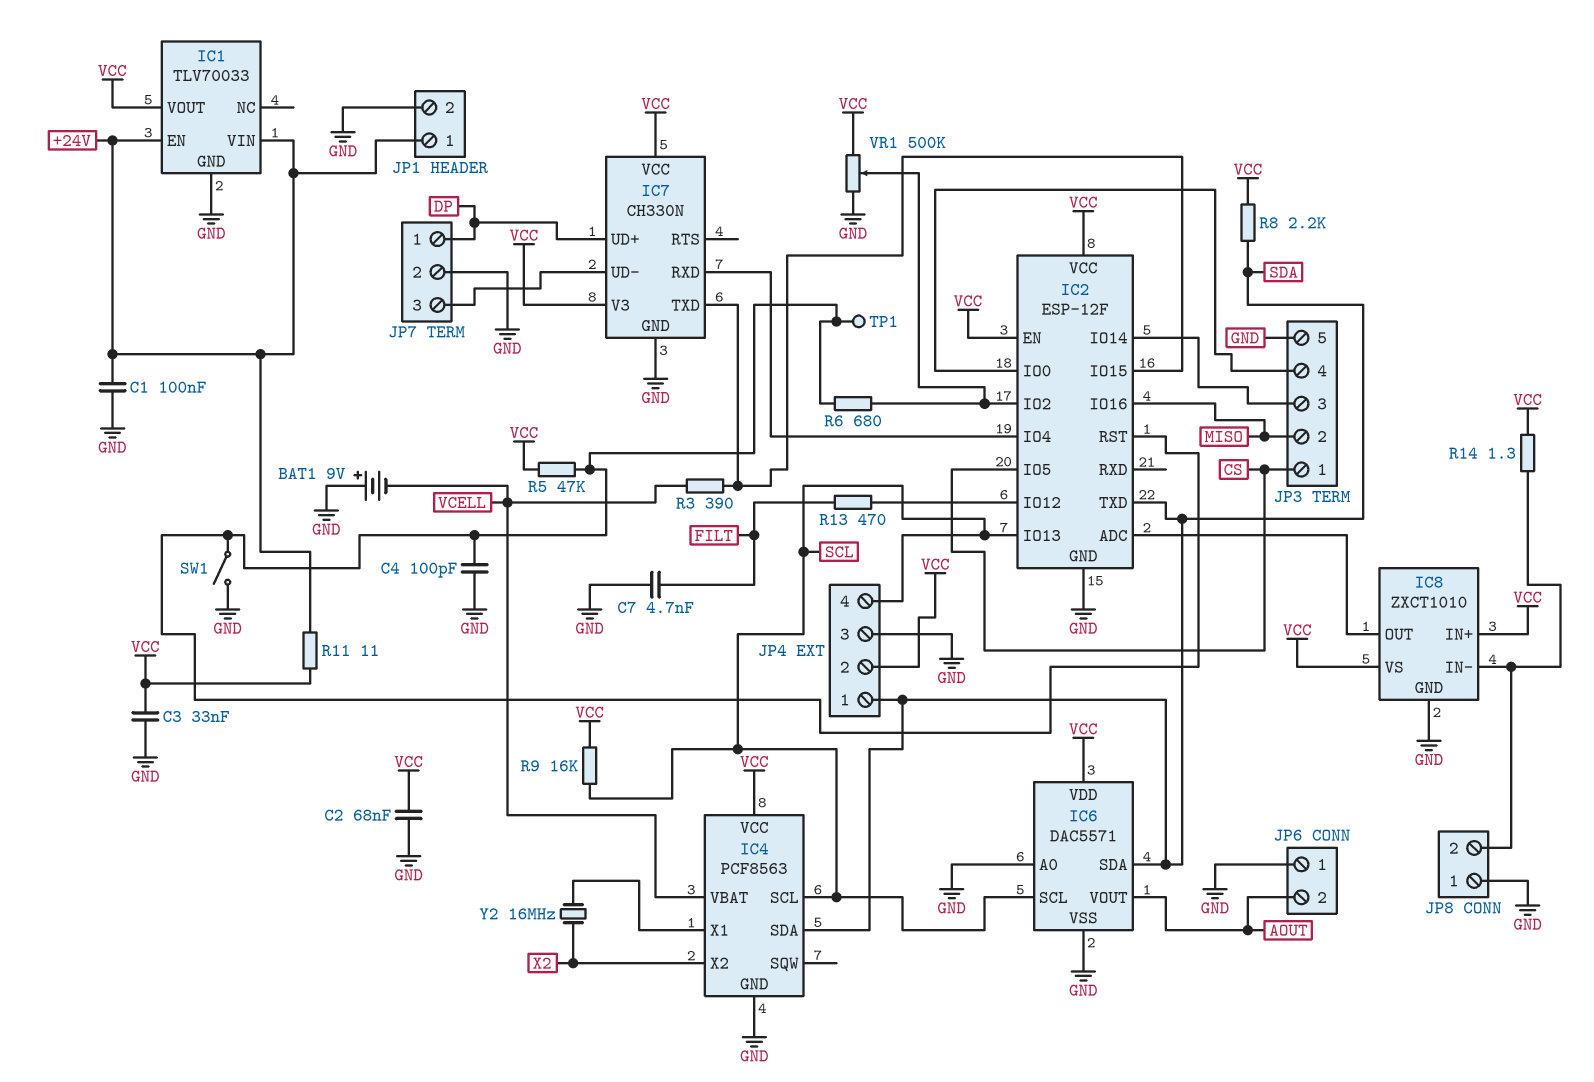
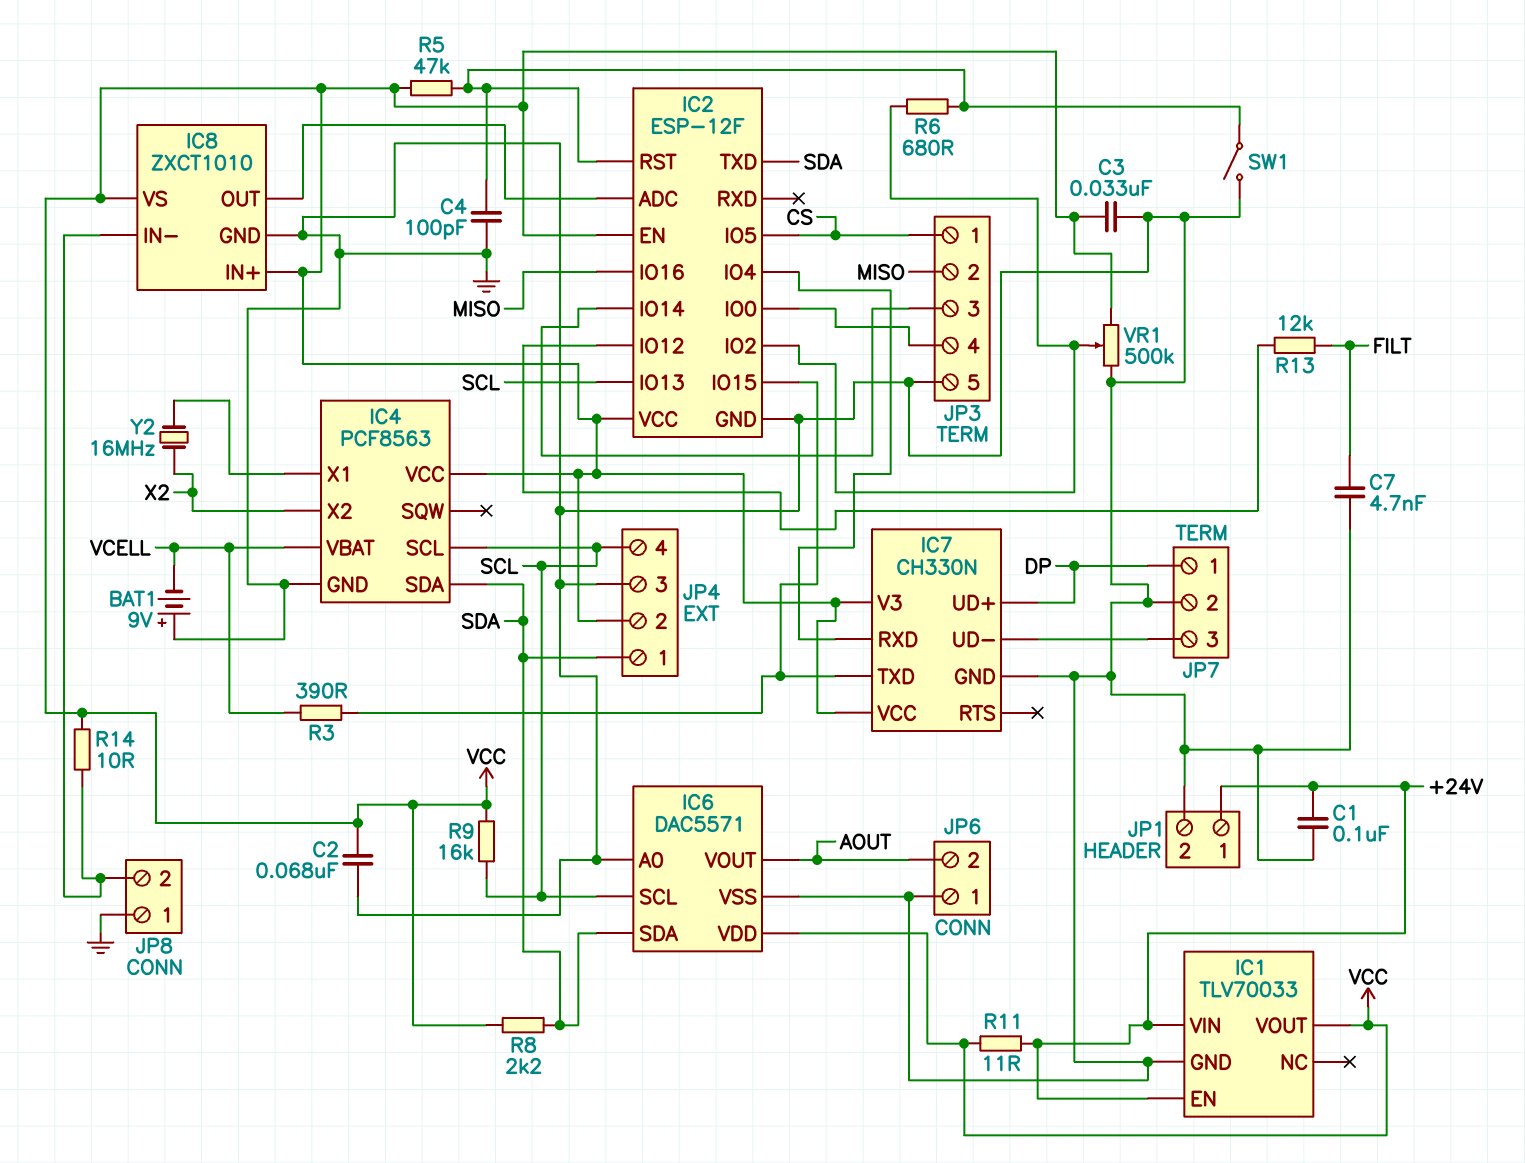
R13: 470 (FILT, IC2/IO12) -> 12k (FILT, IC2/IO12)
R14: 1.3 (IC8/IN-, VCC) -> 10 (IC8/IN-, VCC)
TP1: test point (IC2/RST) -> none

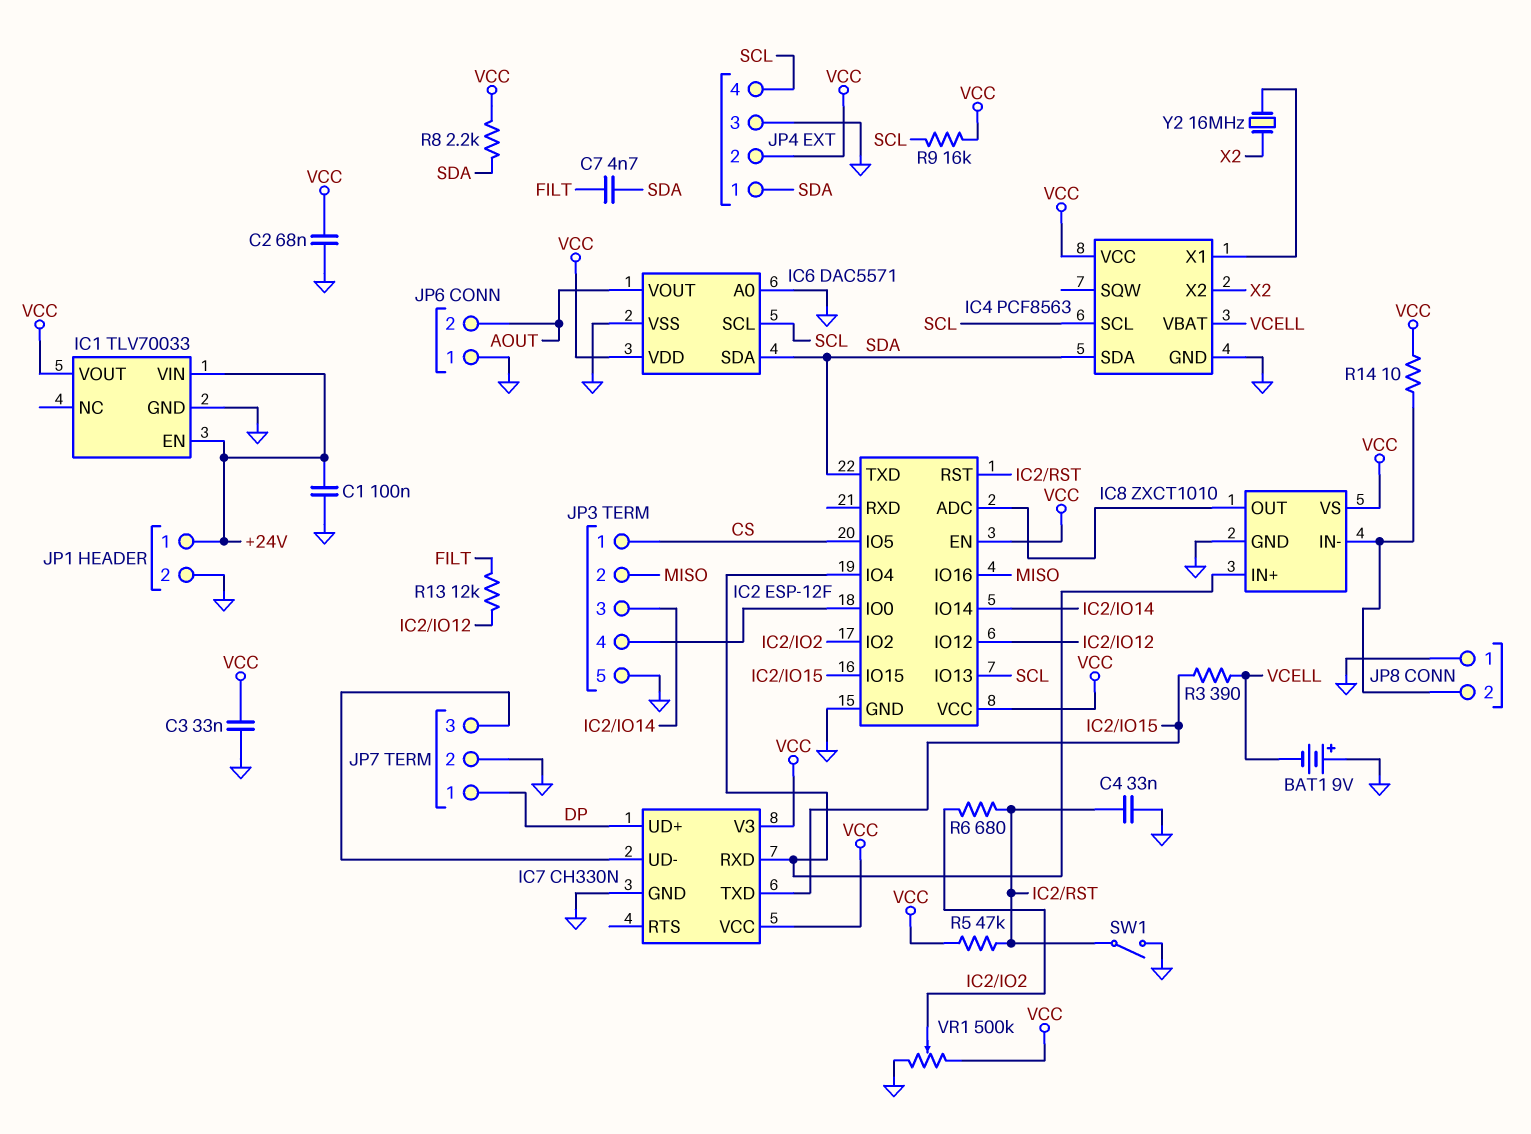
C4: 100pF (GND, IC2/RST) -> 33nF (GND, IC2/RST)
C7: 4.7nF (FILT, GND) -> 4.7nF (FILT, SDA)
IC8 pin IN+: VCC -> IC2/IO4
R11: 11 (+24V, VCC) -> none

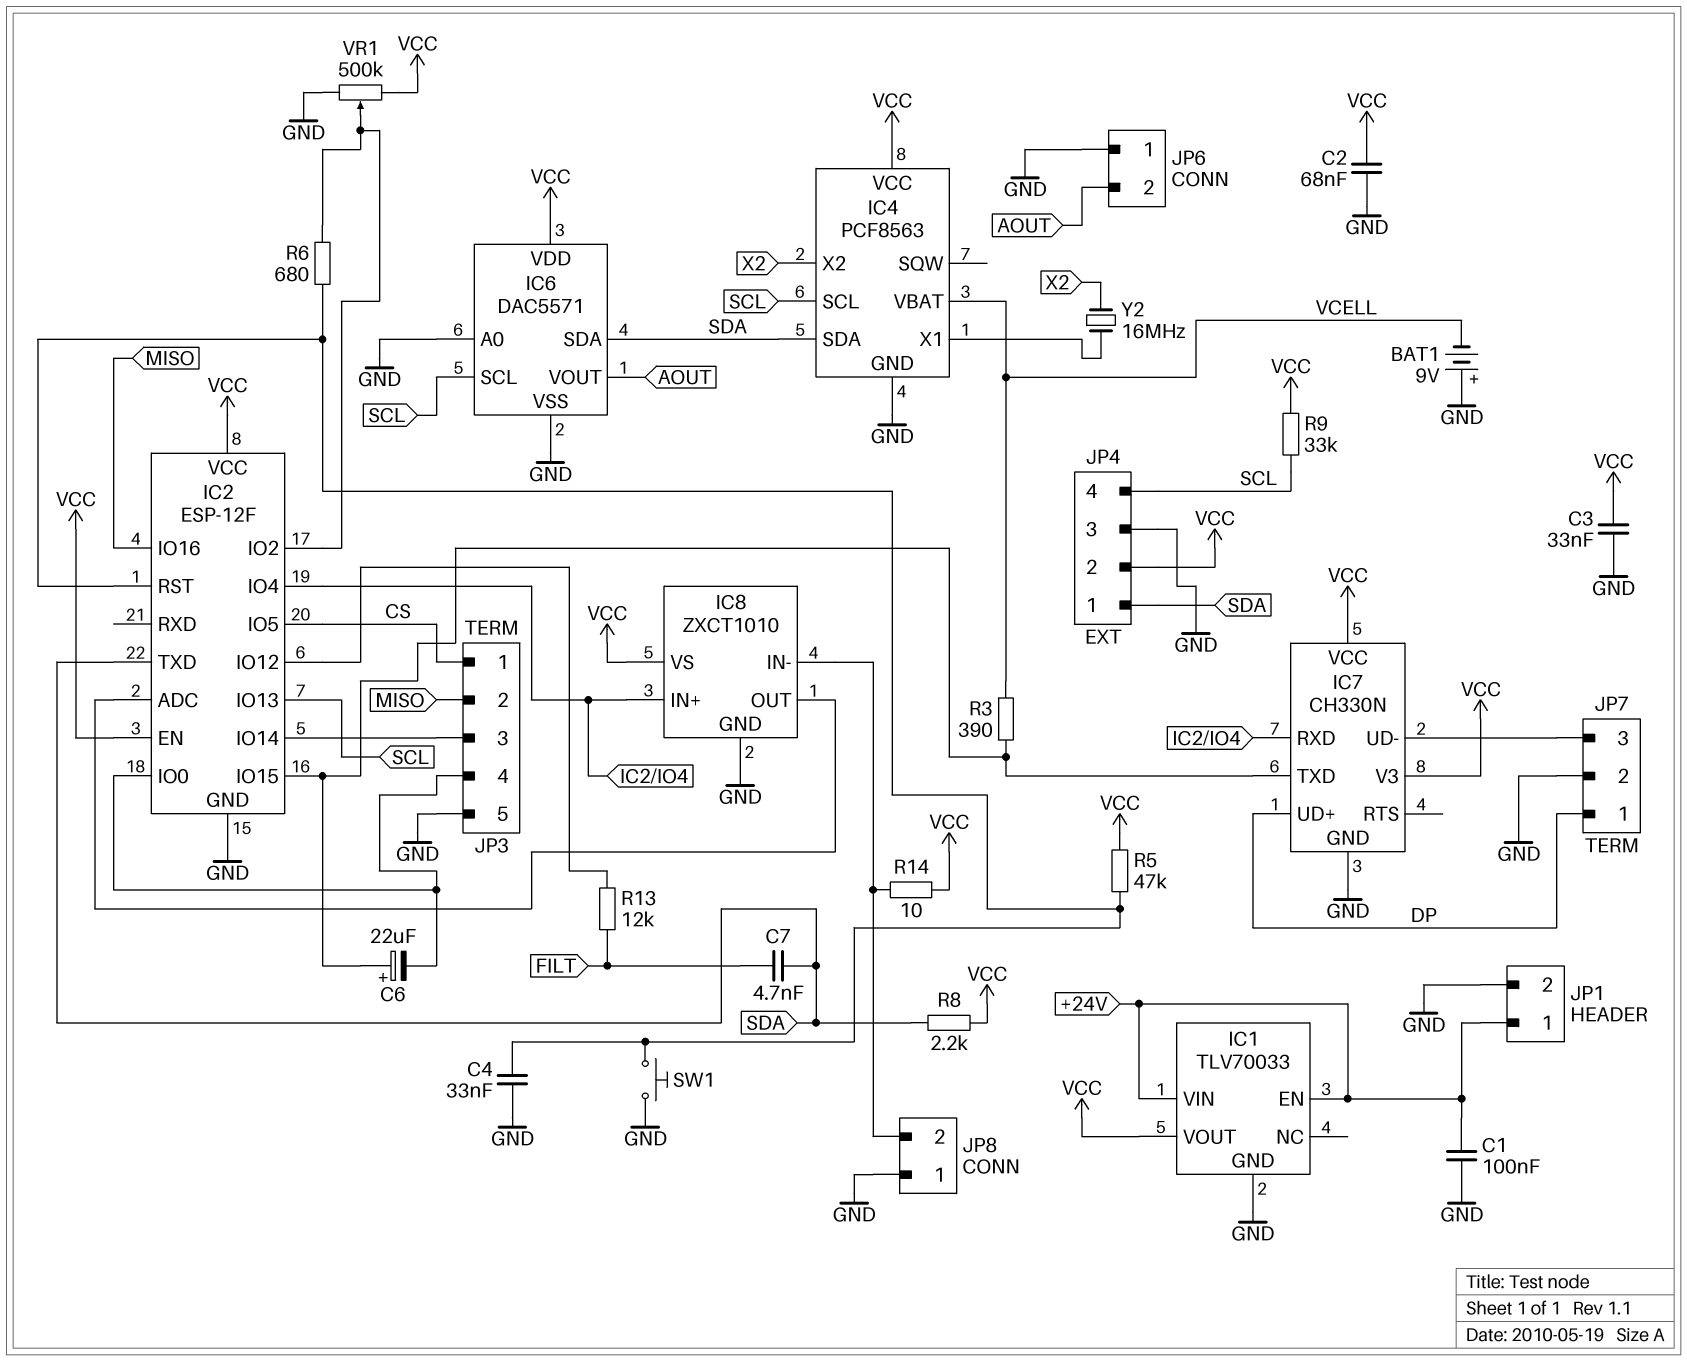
C6: none -> 22uF (plus IC2/IO15, minus IC2/IO0)
R9: 16k (SCL, VCC) -> 33k (SCL, VCC)
SW1: switch (GND, IC2/RST) -> button (GND, IC2/RST)

